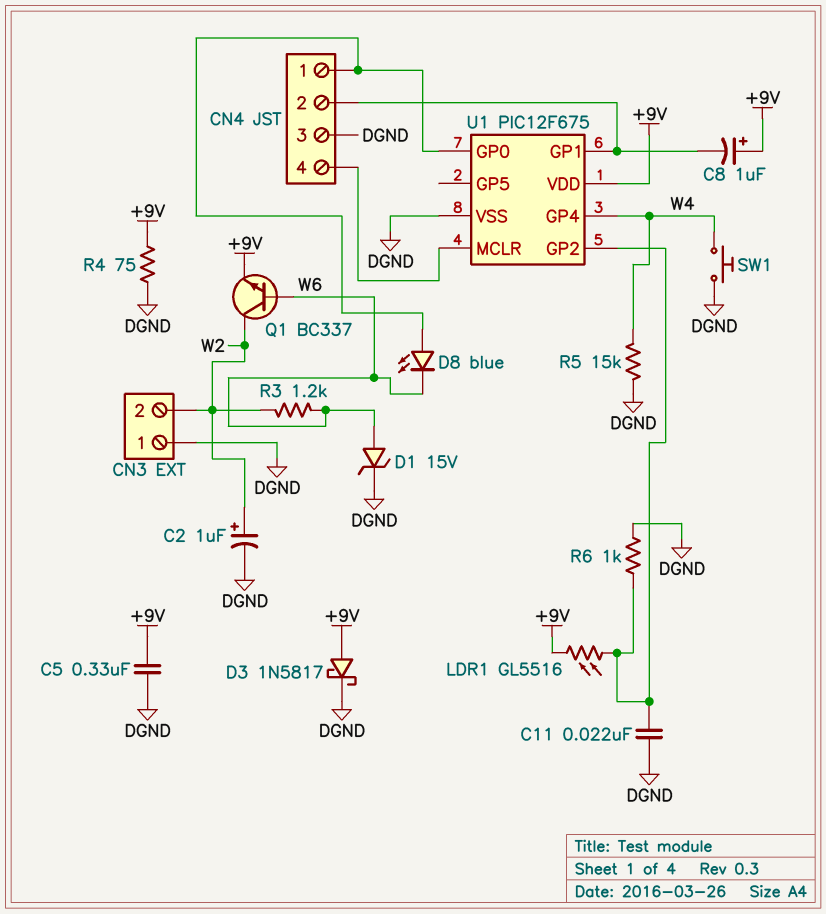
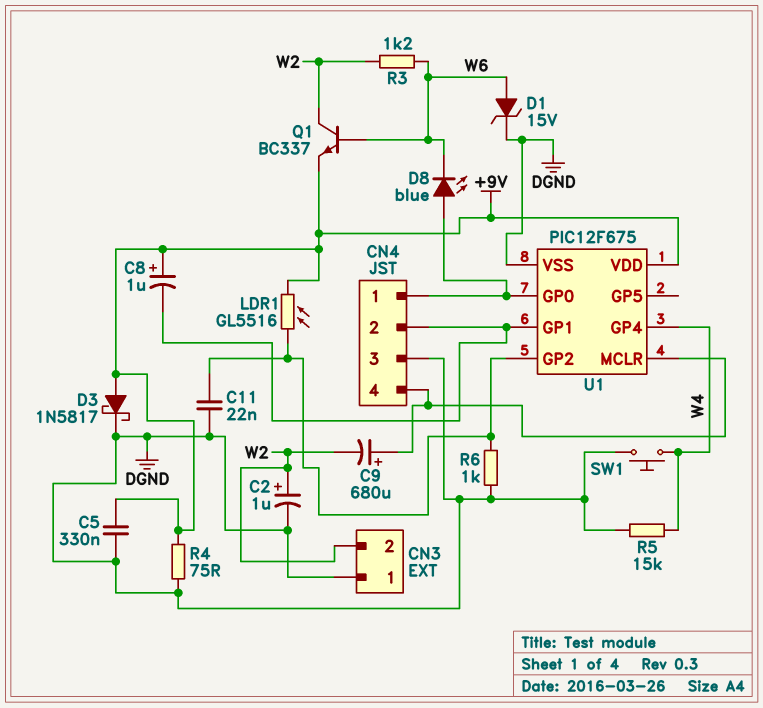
C9: none -> 680uF (plus CN4/4, minus W2)

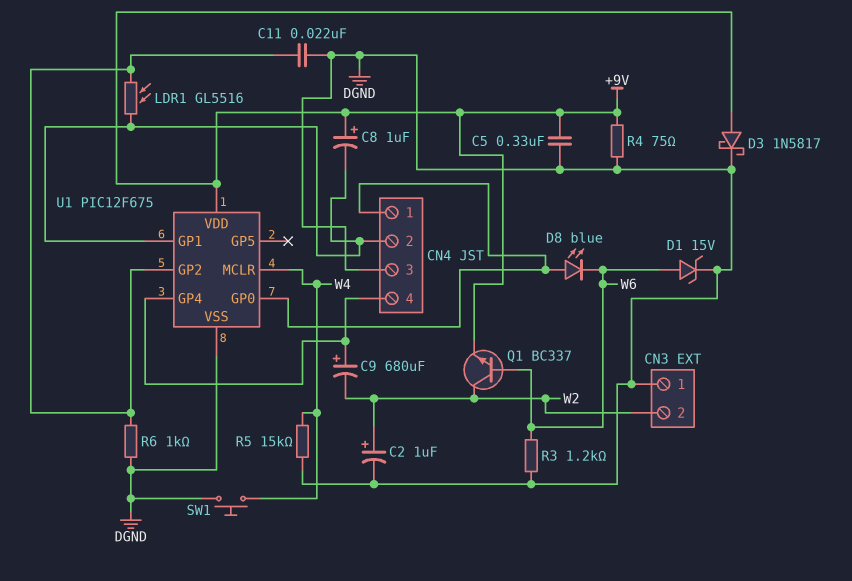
LDR1: GL5516 (+9V, U1/GP2) -> GL5516 (CN4/2, U1/GP2)
R3: 1.2k (W2, W6) -> 1.2k (DGND, W6)
U1 pin GP4: W4 -> CN4/4
U1 pin MCLR: CN4/4 -> W4

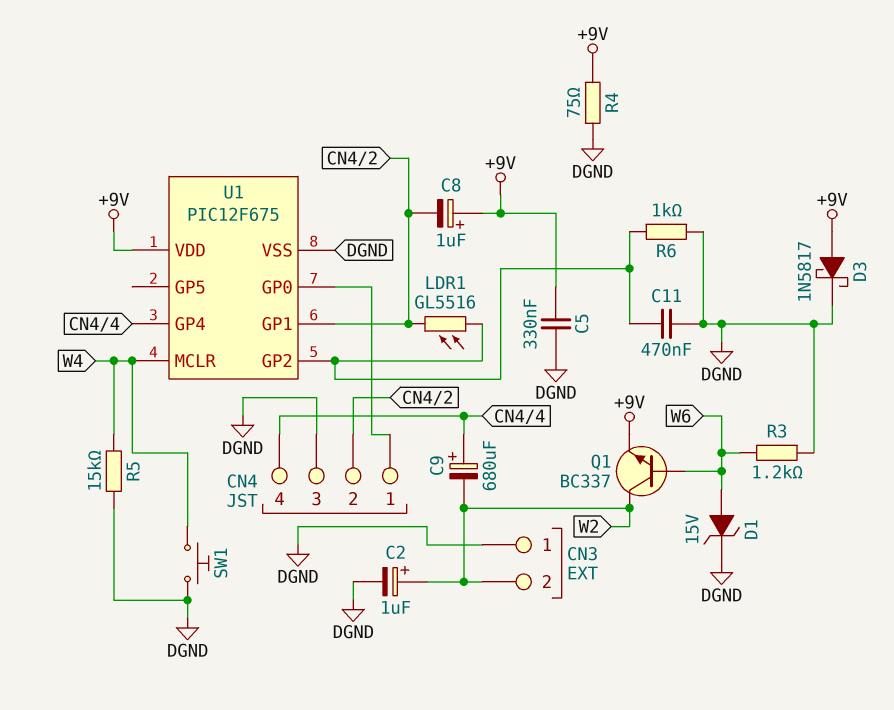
C11: 22nF (DGND, U1/GP2) -> 470nF (DGND, U1/GP2)
D8: LED blue (A CN4/1, K W6) -> none

